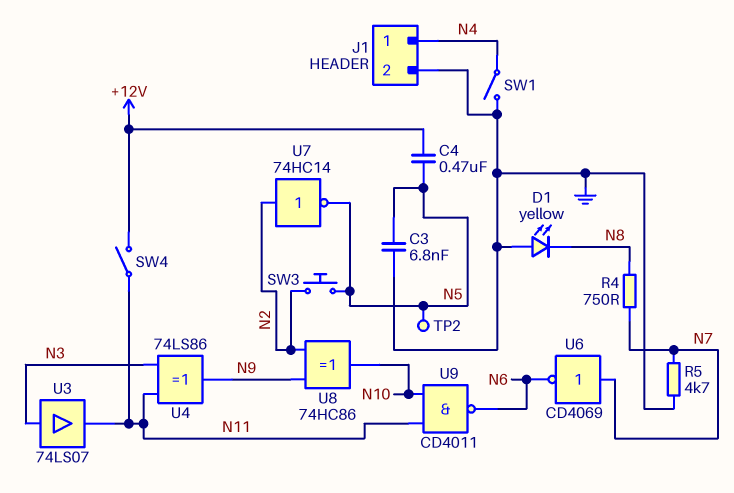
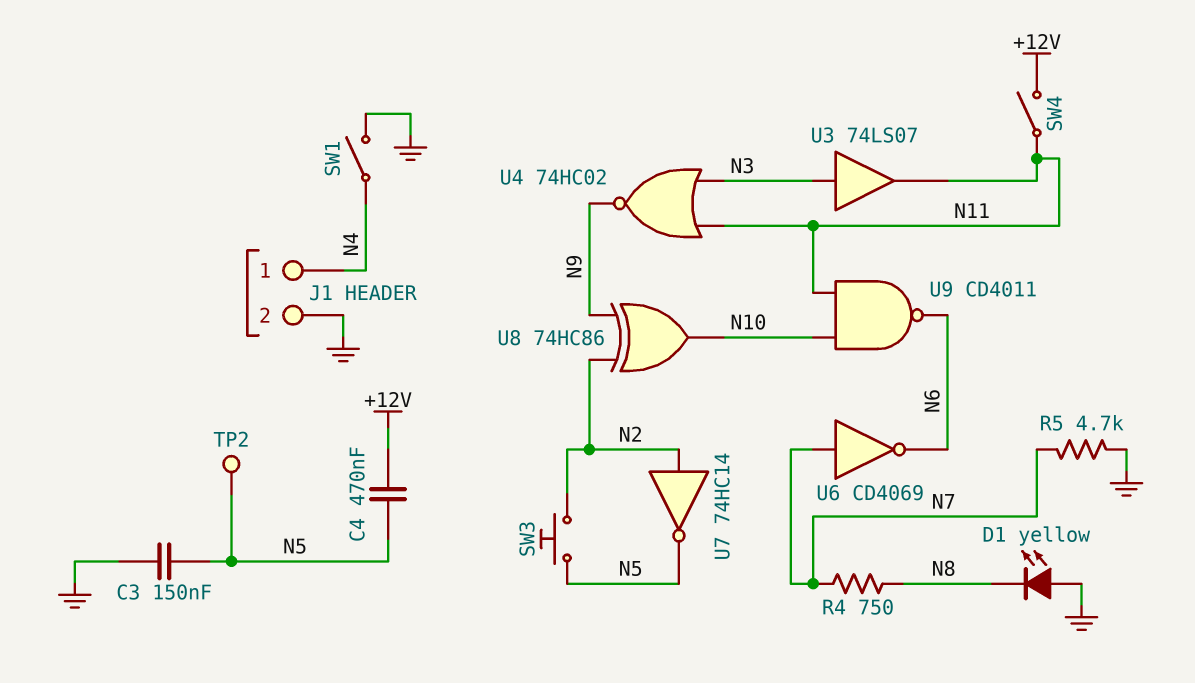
C3: 6.8nF (GND, N5) -> 150nF (GND, N5)
U4: XOR 74LS86 (in N3, in N11, out N9) -> NOR 74HC02 (in N3, in N11, out N9)

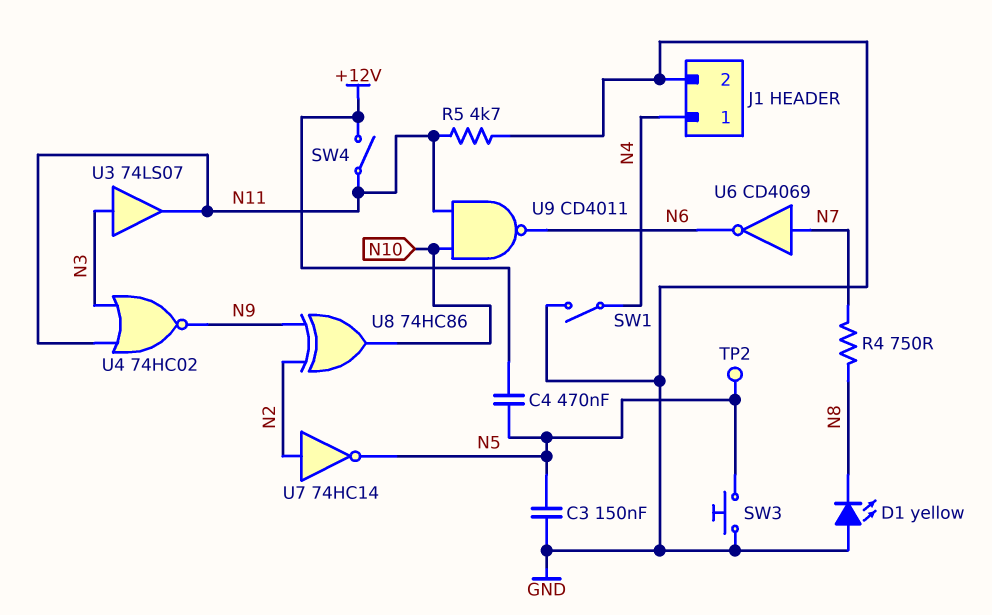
R5: 4.7k (GND, N7) -> 4.7k (GND, N11)
SW3: button (N2, N5) -> button (GND, N5)

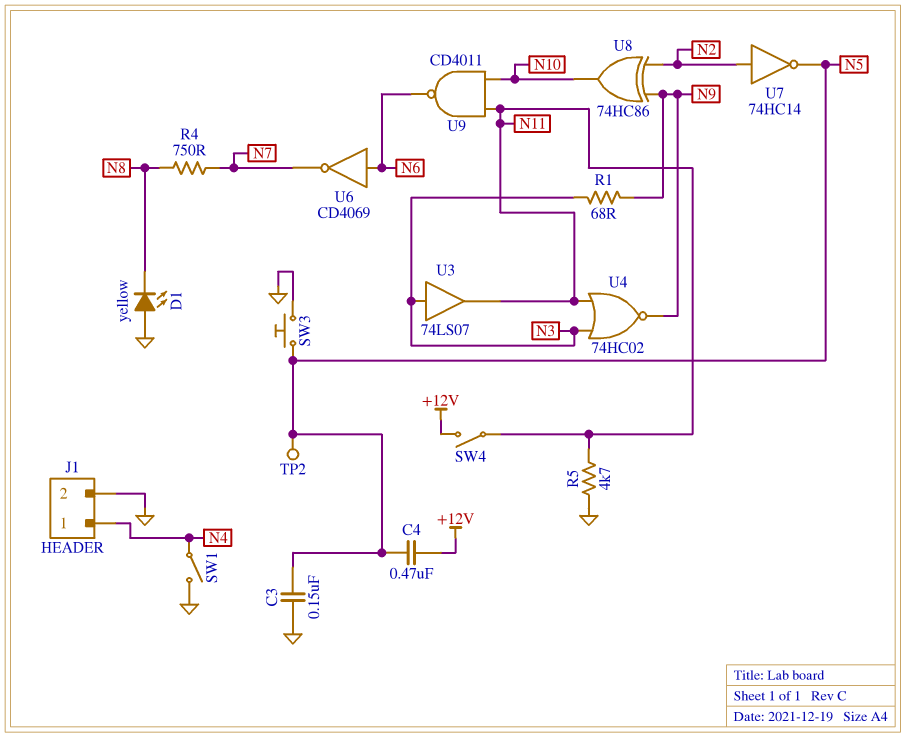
R1: none -> 68 (N3, N9)
U6: NOT CD4069 (in N7, out N6) -> NOT CD4069 (in N6, out N7)

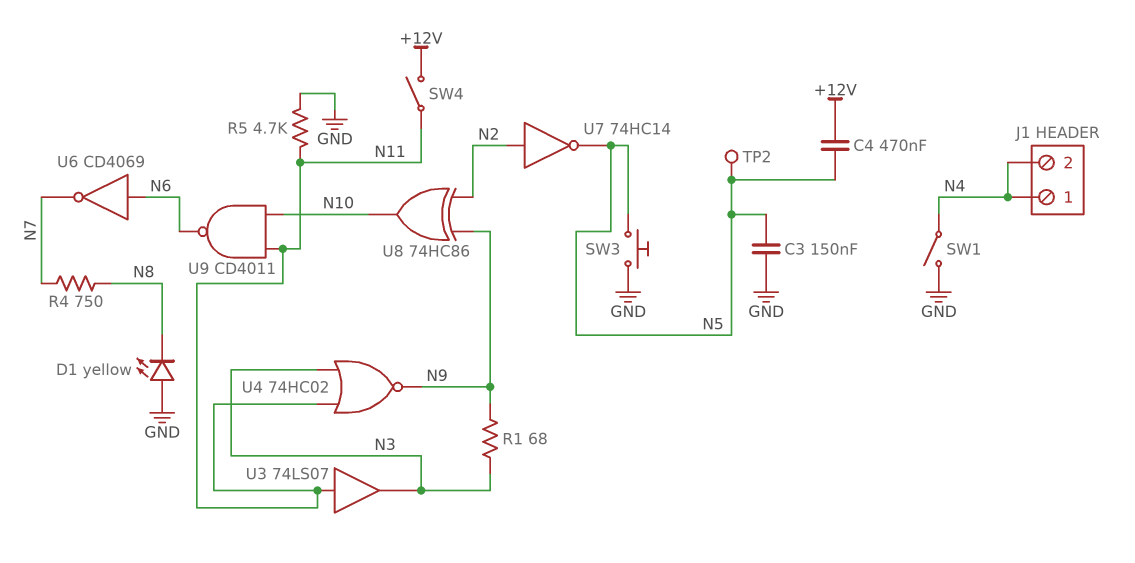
J1 pin 2: GND -> N4
U3: buffer 74LS07 (in N3, out N11) -> buffer 74LS07 (in N11, out N3)

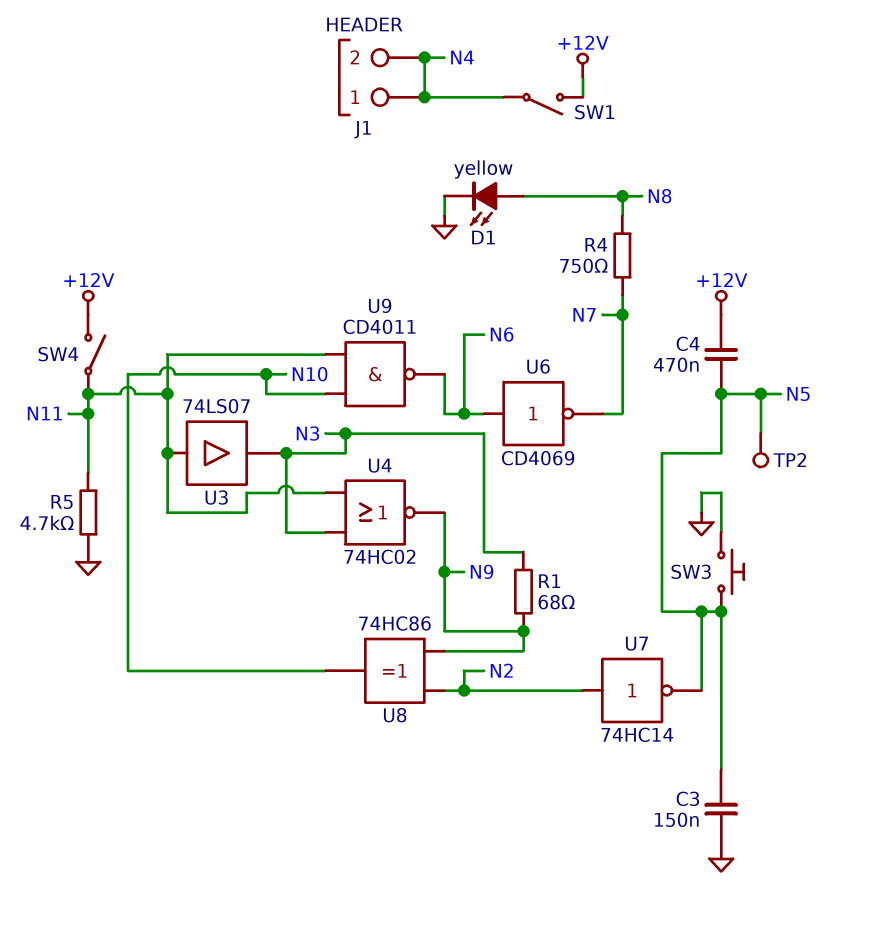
D1: LED yellow (A GND, K N8) -> LED yellow (A N8, K GND)
SW1: switch (GND, N4) -> switch (+12V, N4)

